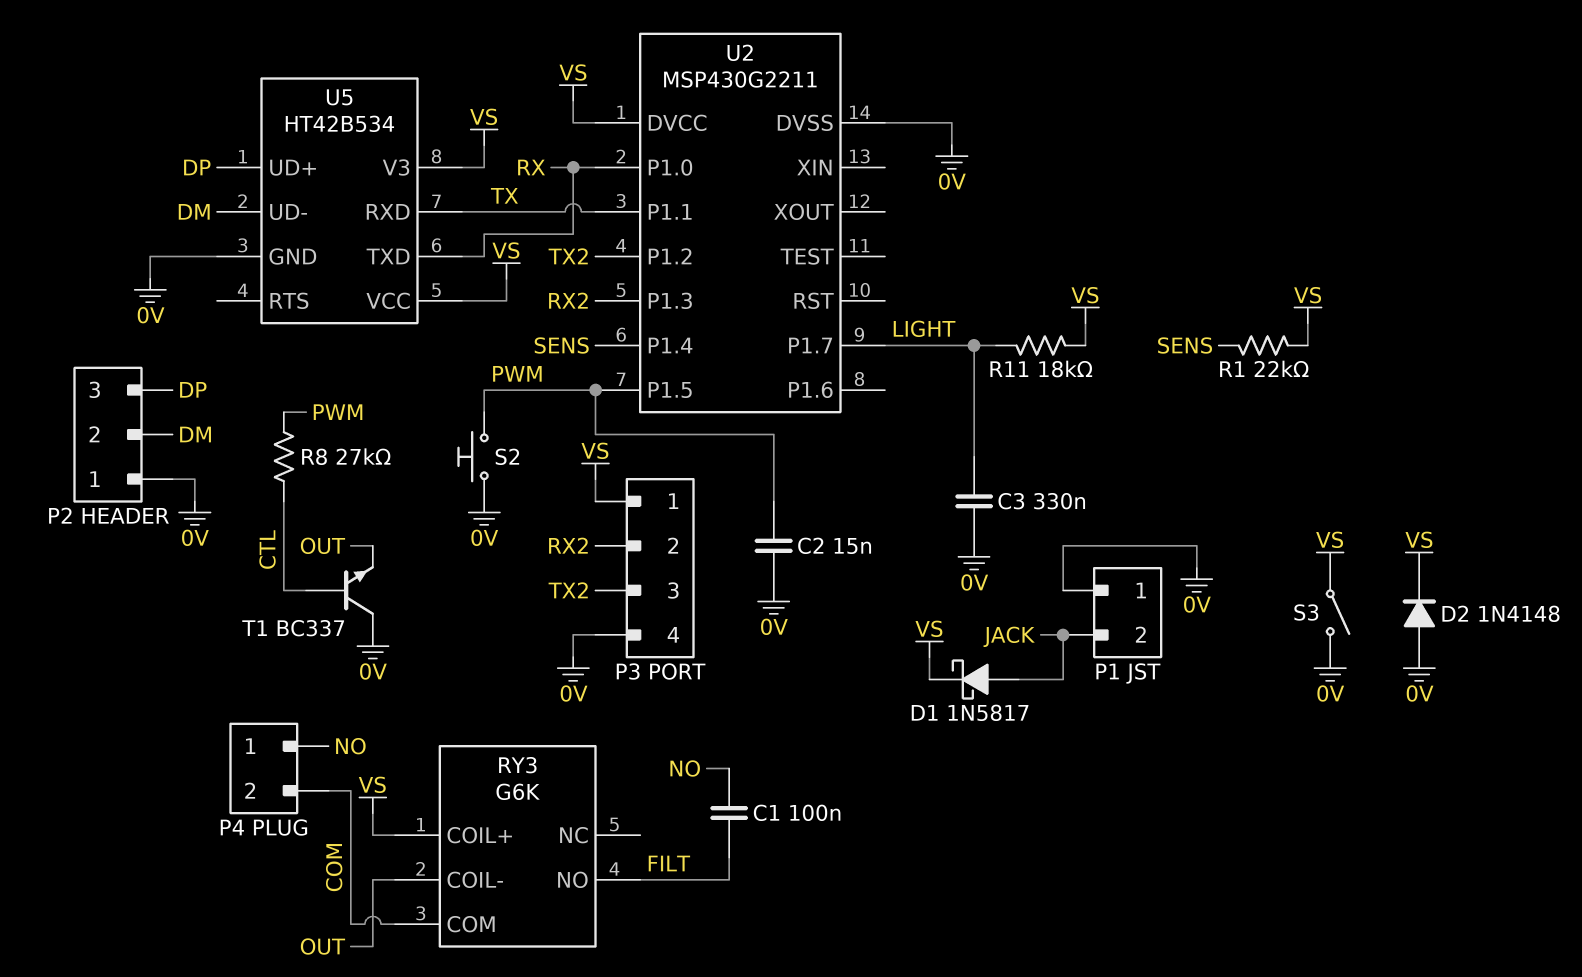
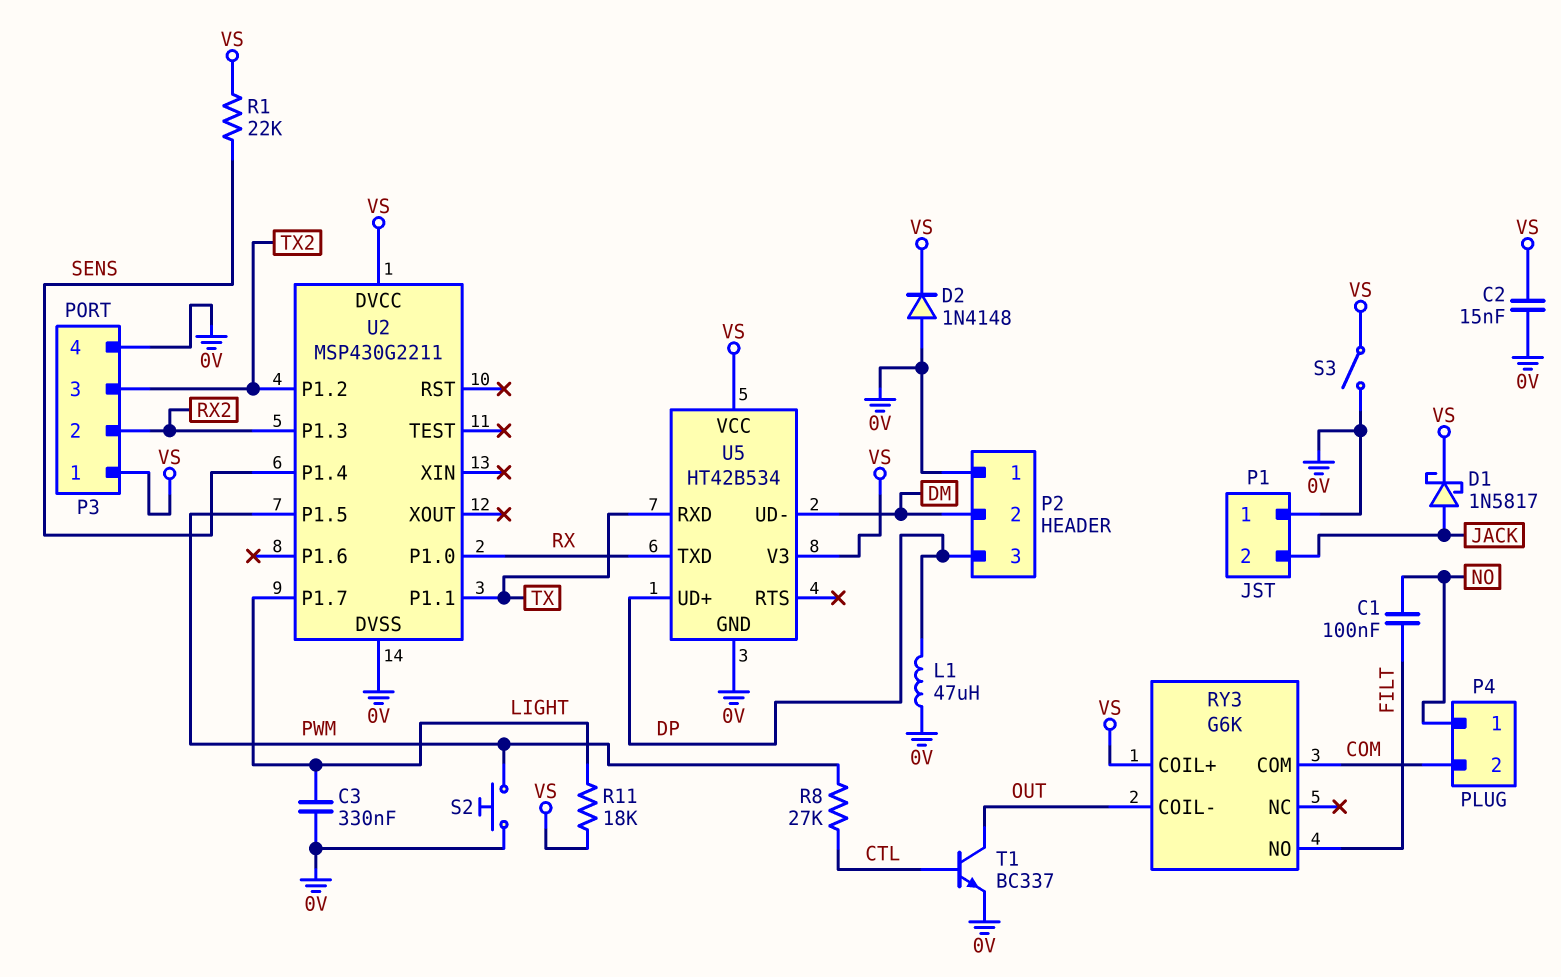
C2: 15nF (0V, PWM) -> 15nF (0V, VS)
L1: none -> 47uH (0V, DP)
T1: NPN BC337 (B CTL, C 0V, E OUT) -> NPN BC337 (B CTL, C OUT, E 0V)

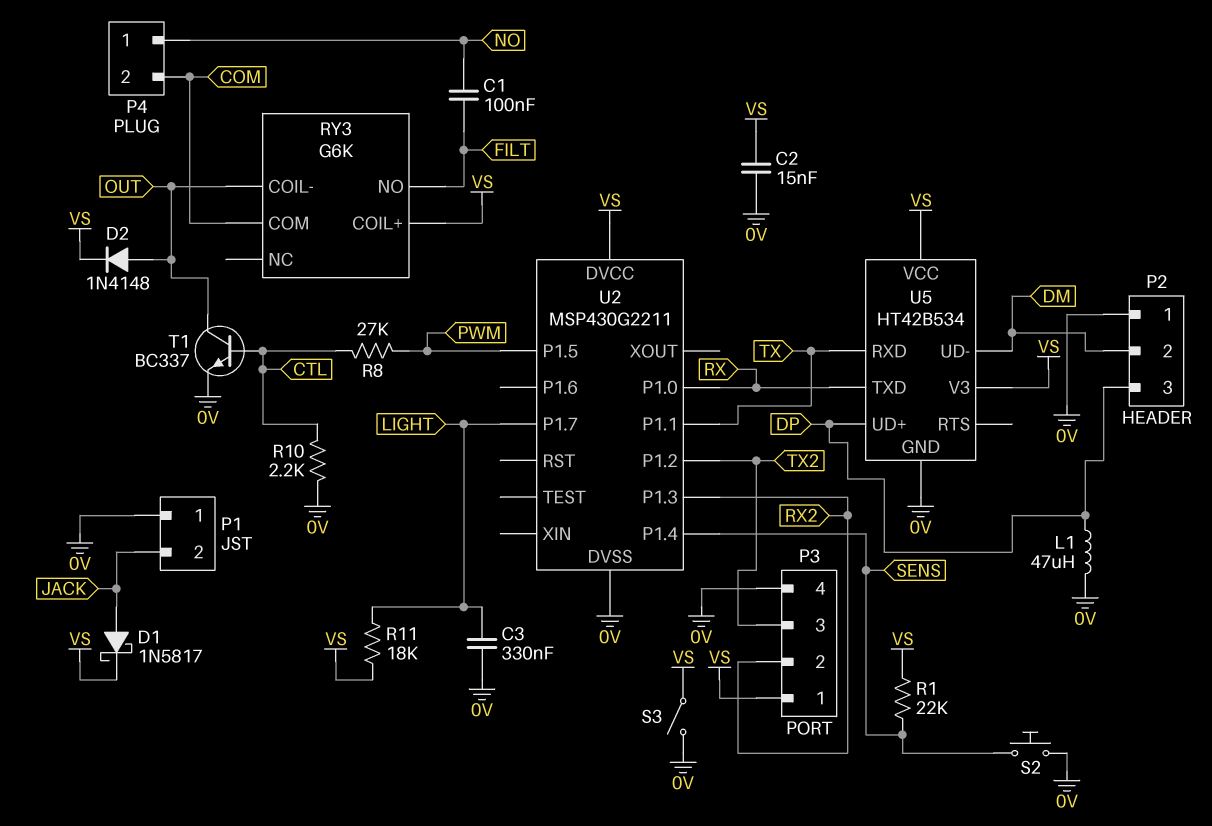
D2: diode 1N4148 (A 0V, K VS) -> diode 1N4148 (A OUT, K VS)
R10: none -> 2.2k (0V, CTL)
S2: button (0V, PWM) -> button (0V, SENS)

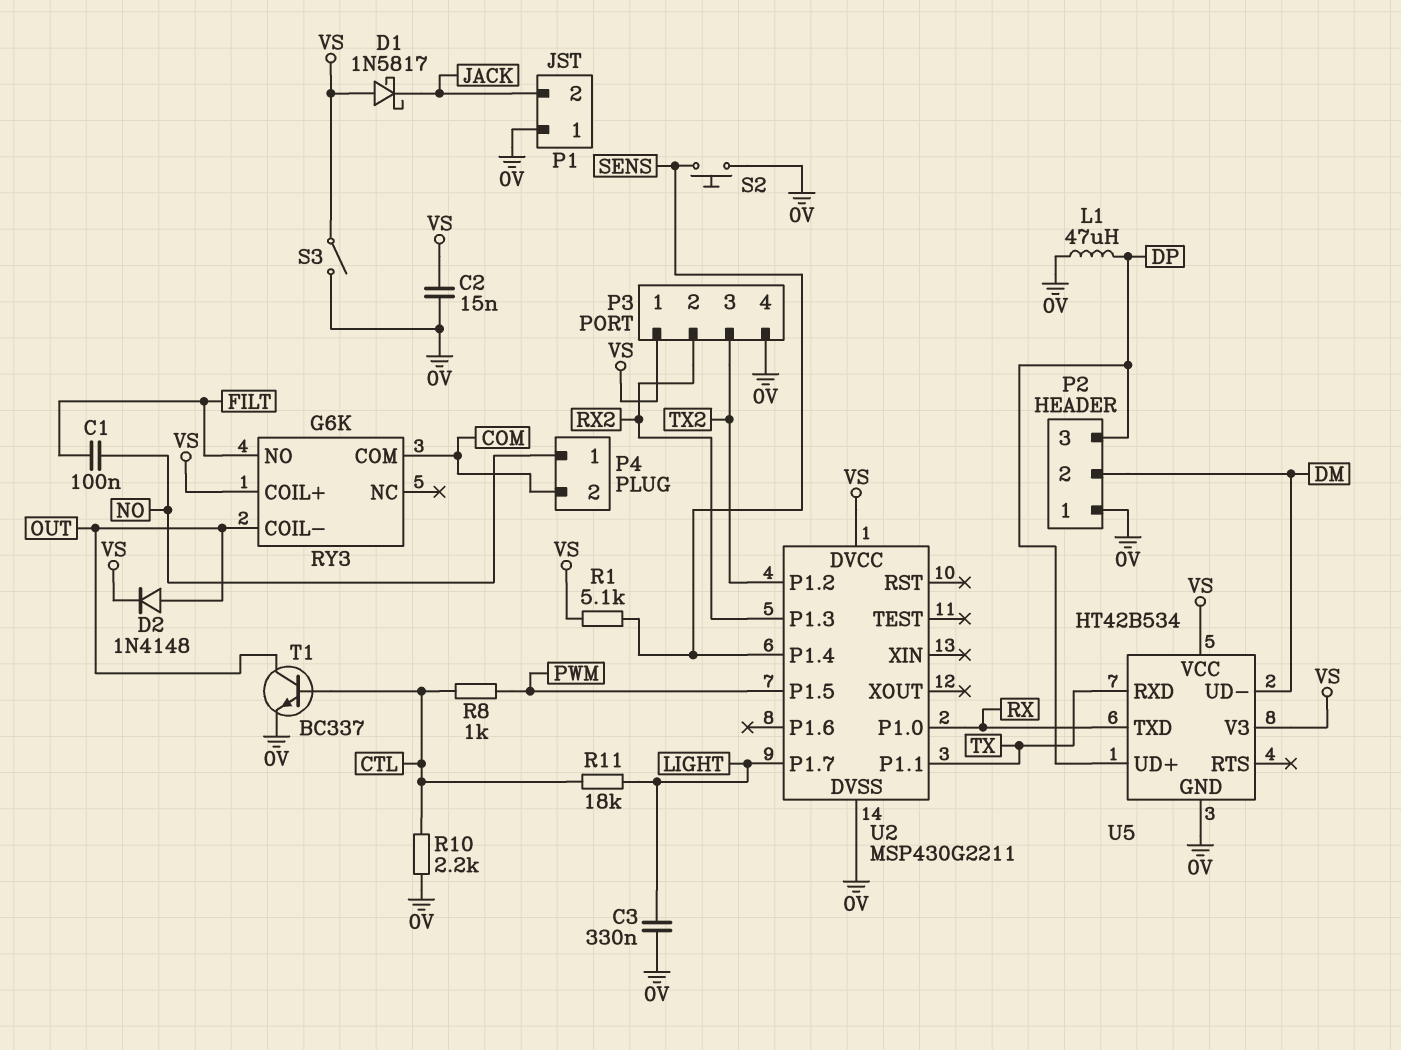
D1: schottky 1N5817 (A JACK, K VS) -> schottky 1N5817 (A VS, K JACK)
R1: 22k (SENS, VS) -> 5.1k (SENS, VS)
R8: 27k (CTL, PWM) -> 1k (CTL, PWM)
R11: 18k (LIGHT, VS) -> 18k (CTL, LIGHT)

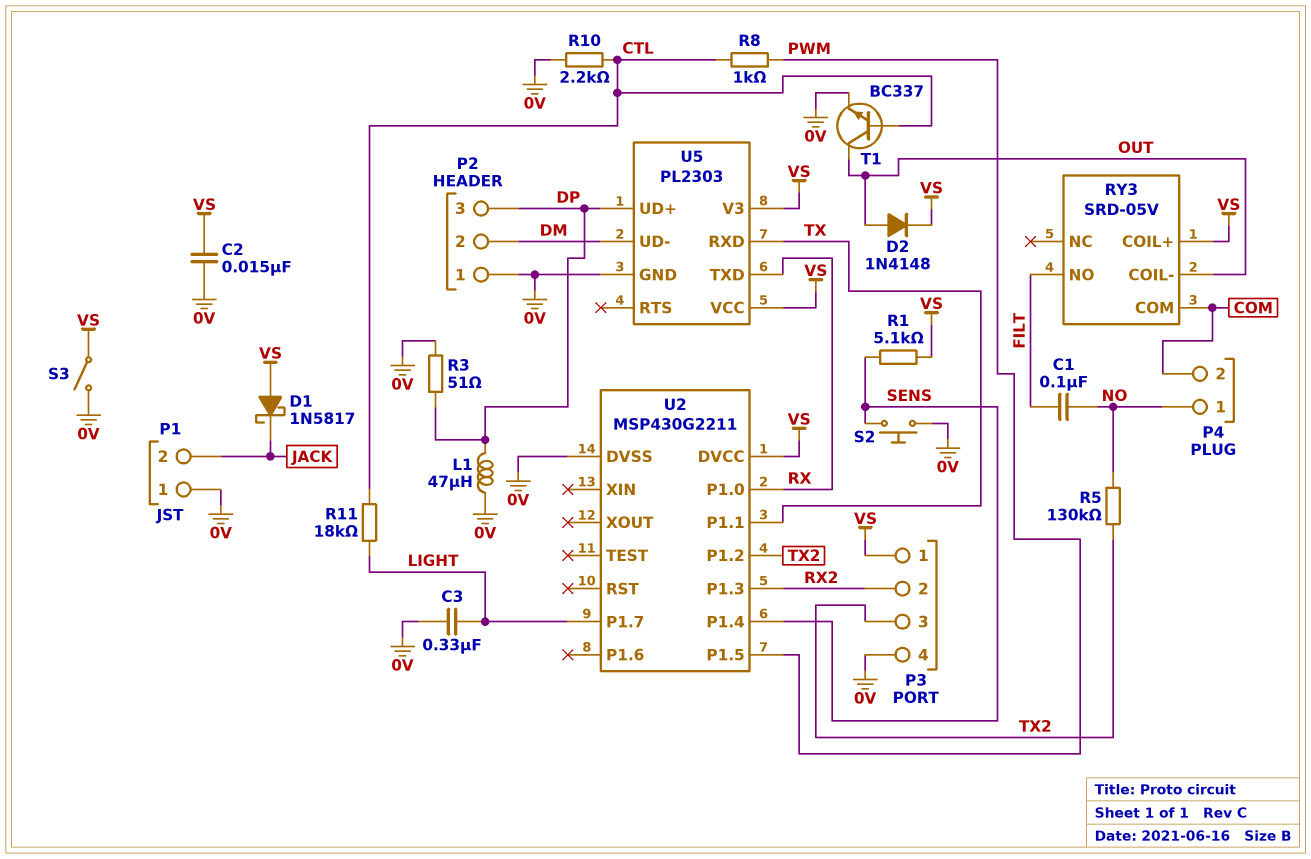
R3: none -> 51 (0V, DP)
R5: none -> 130k (NO, TX2)
RY3: G6K -> SRD-05V
U5: HT42B534 -> PL2303

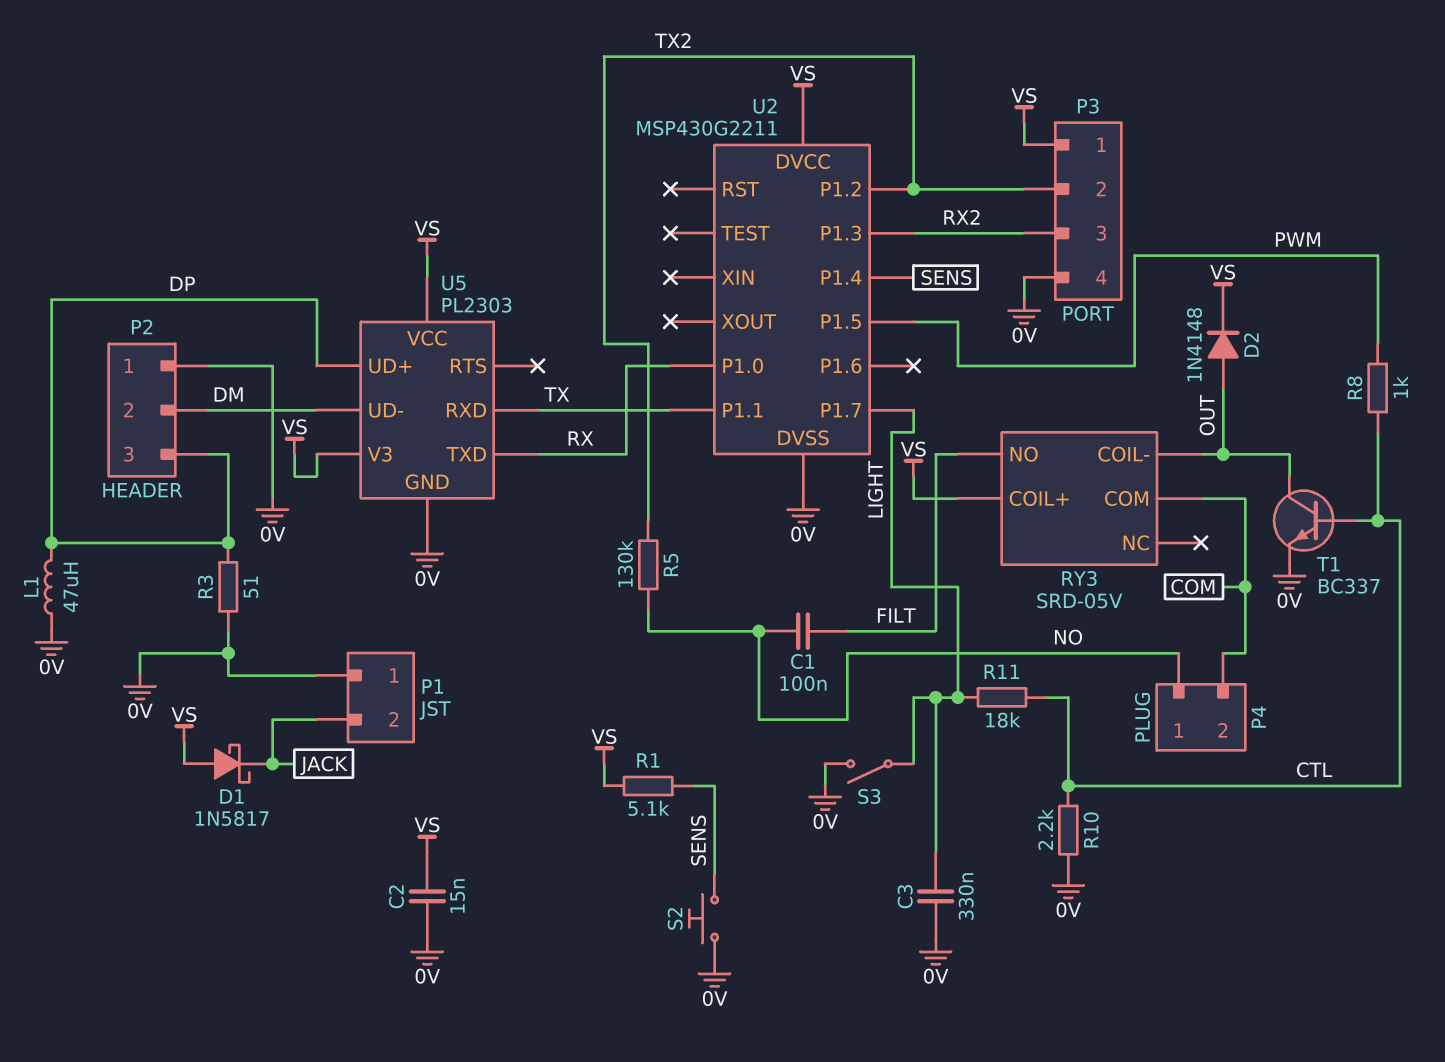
P3 pin 2: RX2 -> TX2
P3 pin 3: TX2 -> RX2
S3: switch (0V, VS) -> switch (0V, LIGHT)

